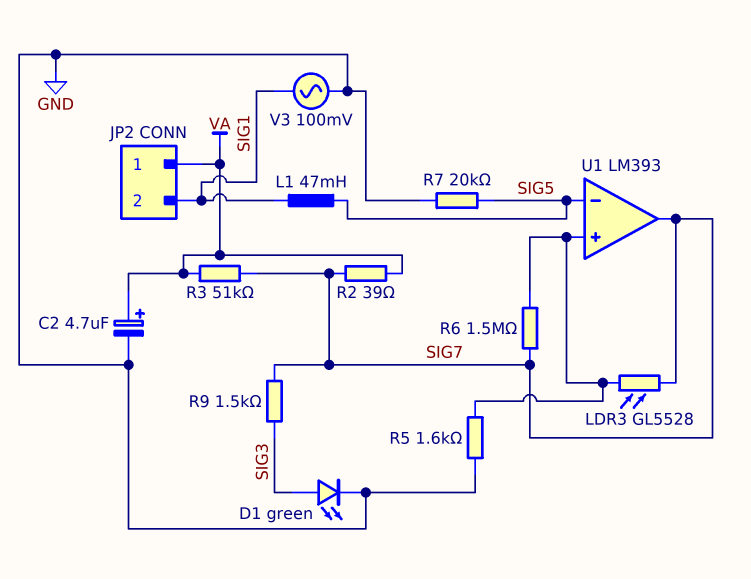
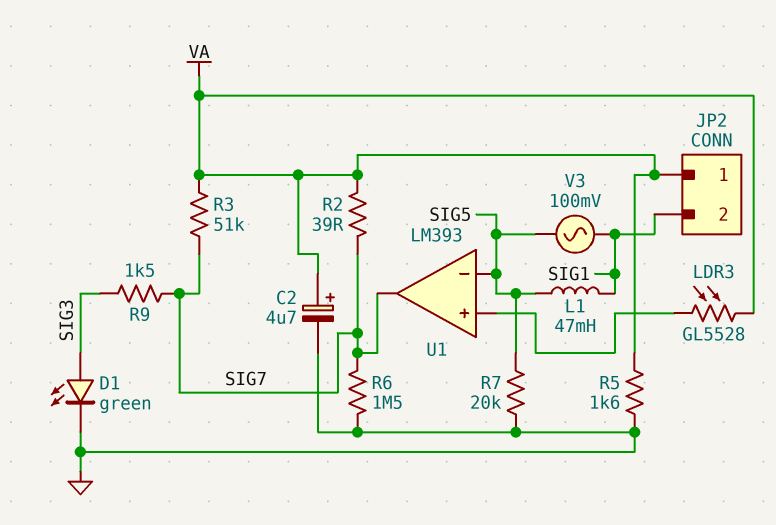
LDR3: GL5528 (SIG7, U1/in+) -> GL5528 (U1/in+, VA)
R5: 1.6k (GND, U1/in+) -> 1.6k (GND, VA)
R6: 1.5M (SIG7, U1/in+) -> 1.5M (GND, SIG7)
V3: AC 100mV (GND, SIG1) -> AC 100mV (SIG1, SIG5)

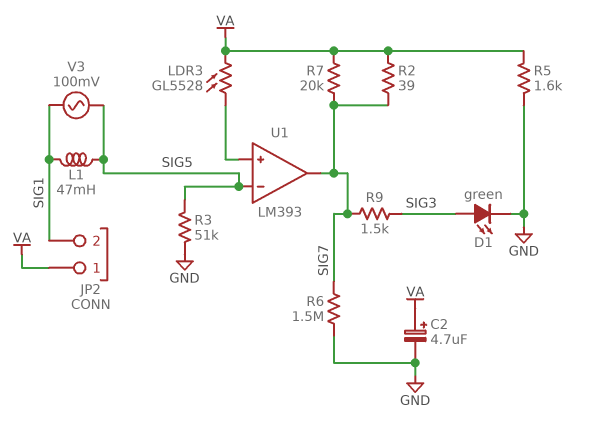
R3: 51k (SIG7, VA) -> 51k (GND, SIG5)
R7: 20k (GND, SIG5) -> 20k (SIG7, VA)

